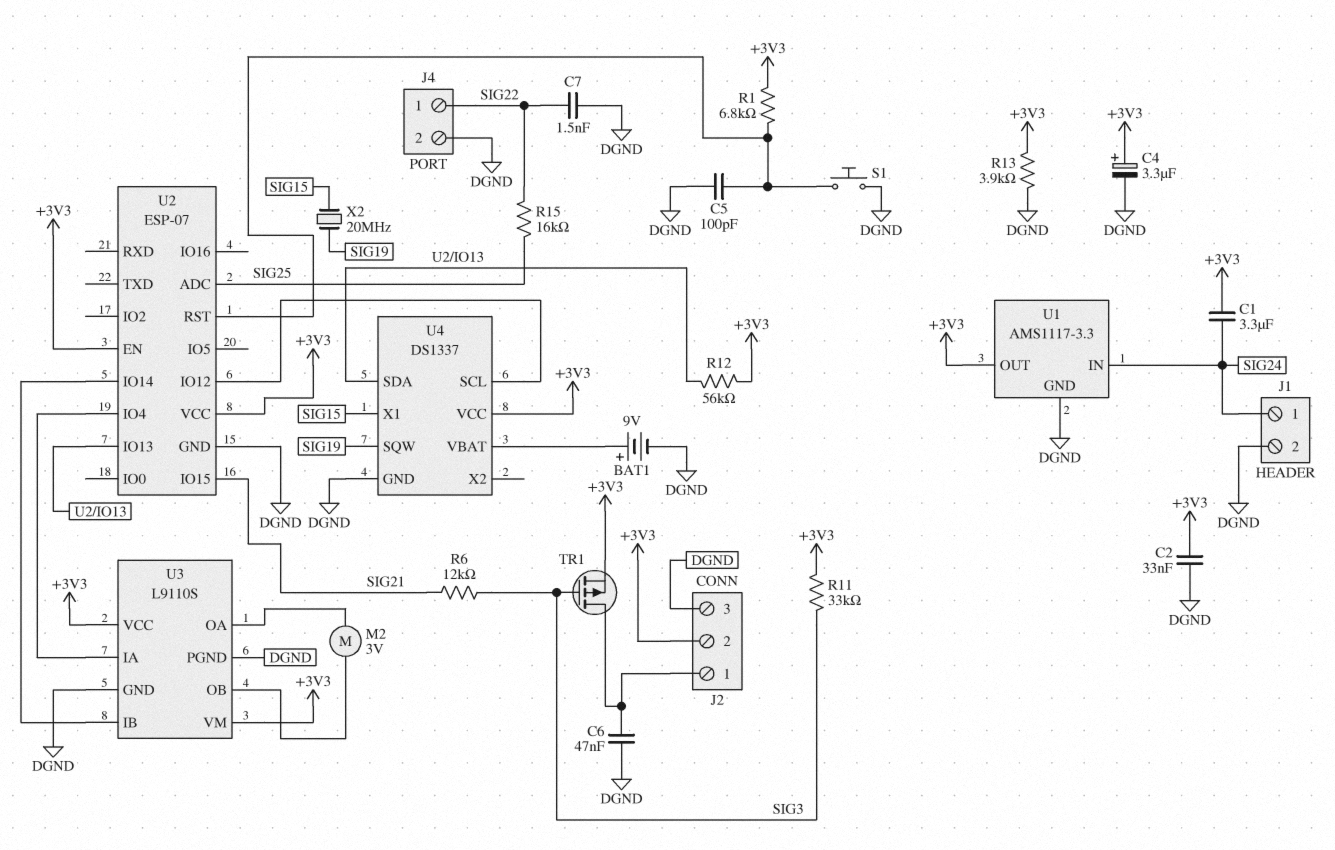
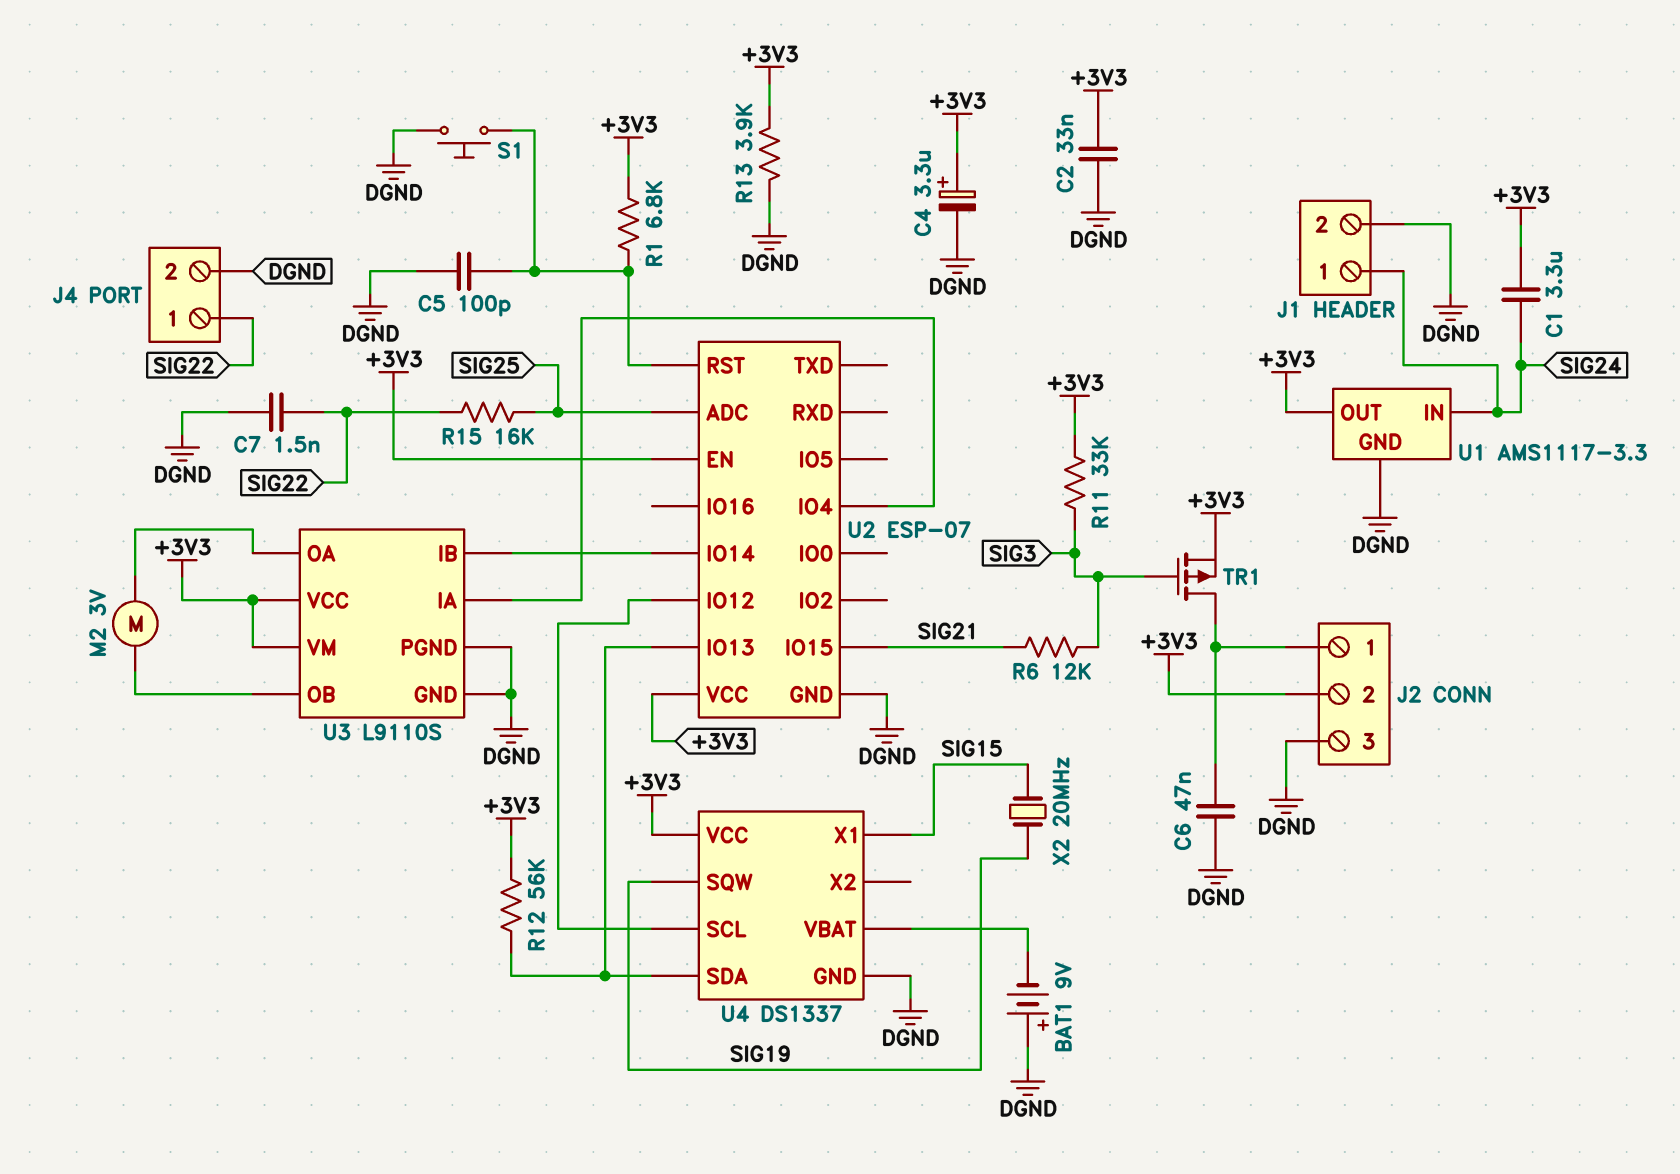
BAT1: 9V (plus U4/VBAT, minus DGND) -> 9V (plus DGND, minus U4/VBAT)

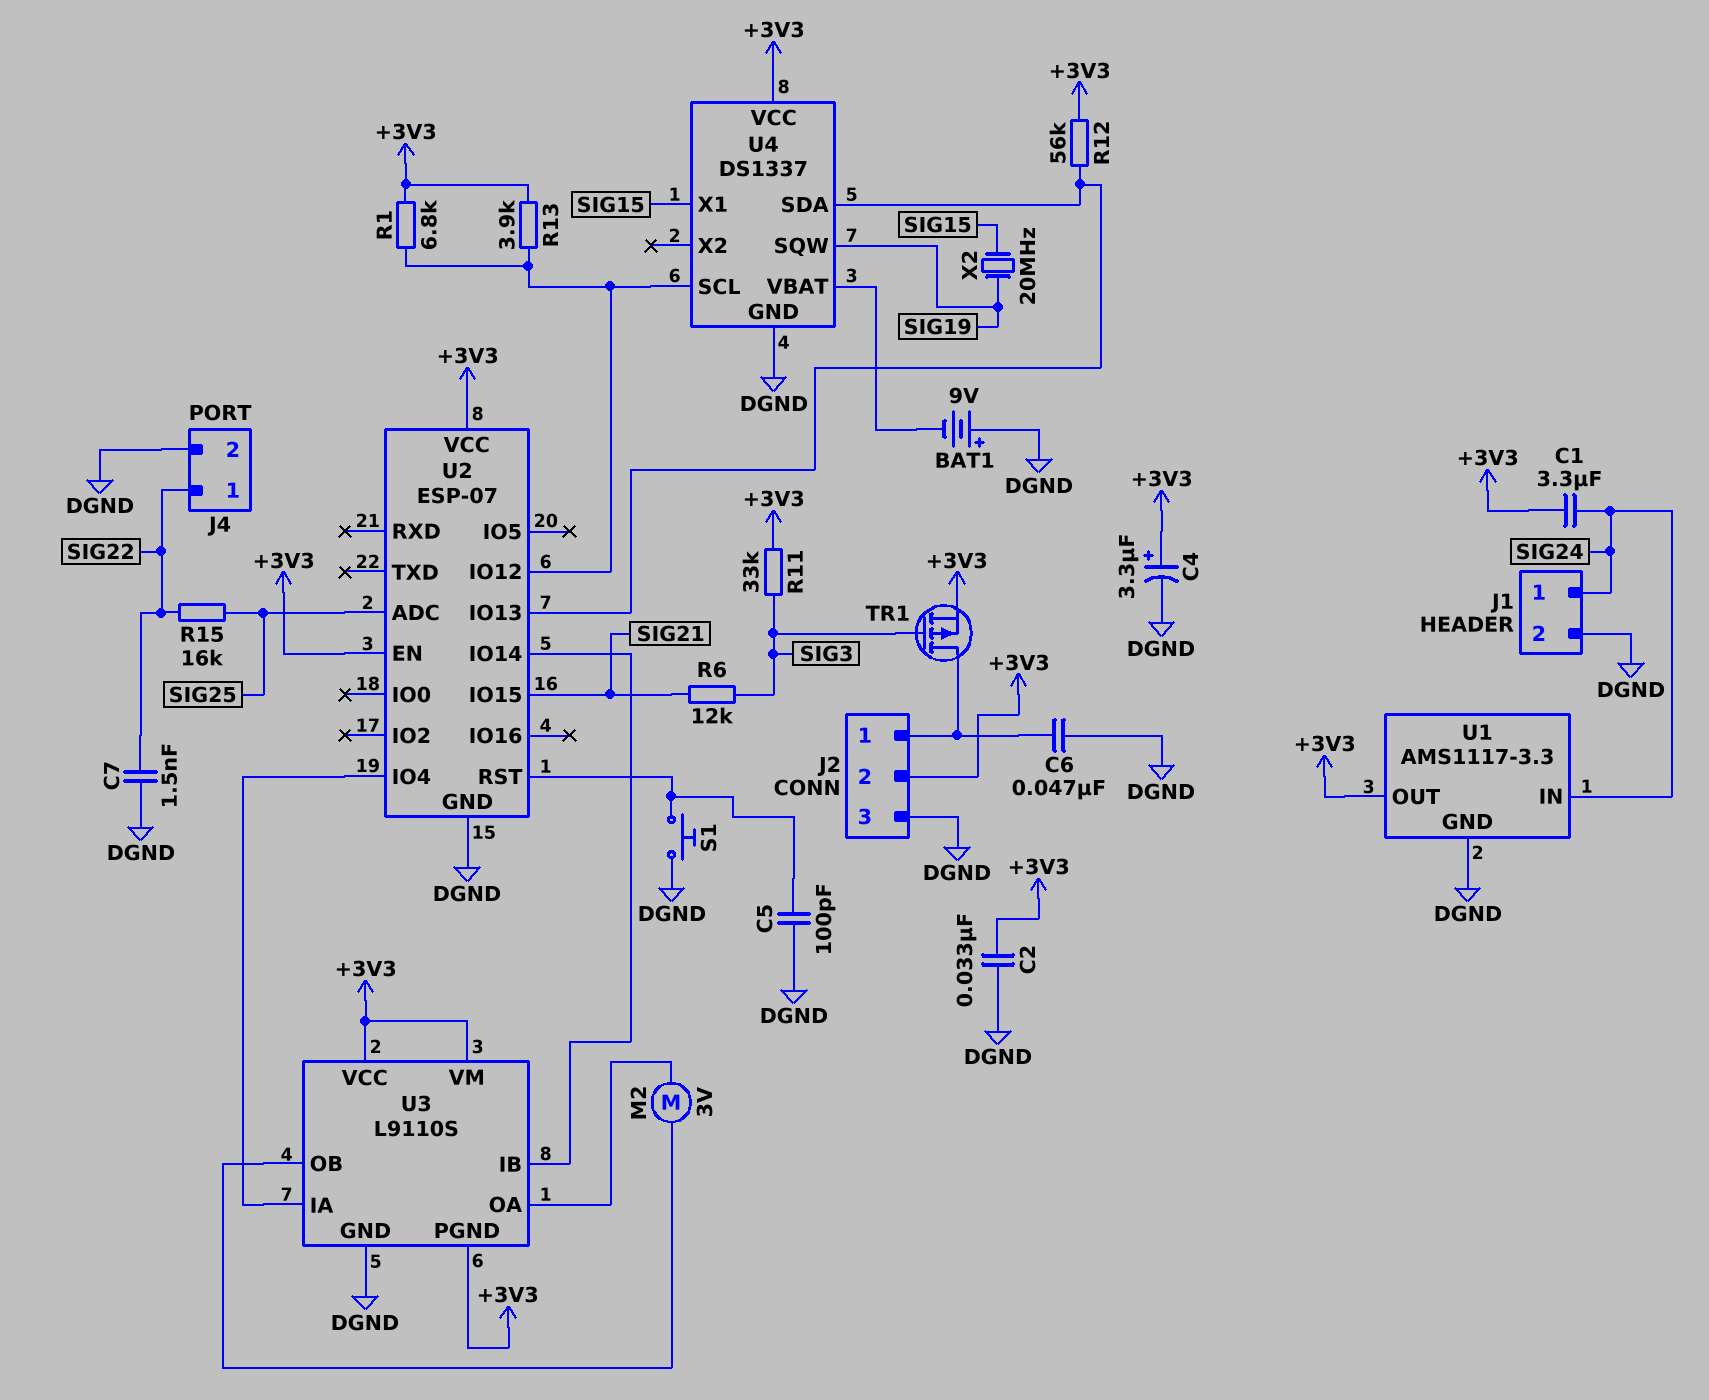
R1: 6.8k (+3V3, U2/RST) -> 6.8k (+3V3, U2/IO12)
R13: 3.9k (+3V3, DGND) -> 3.9k (+3V3, U2/IO12)
U3 pin PGND: DGND -> +3V3

